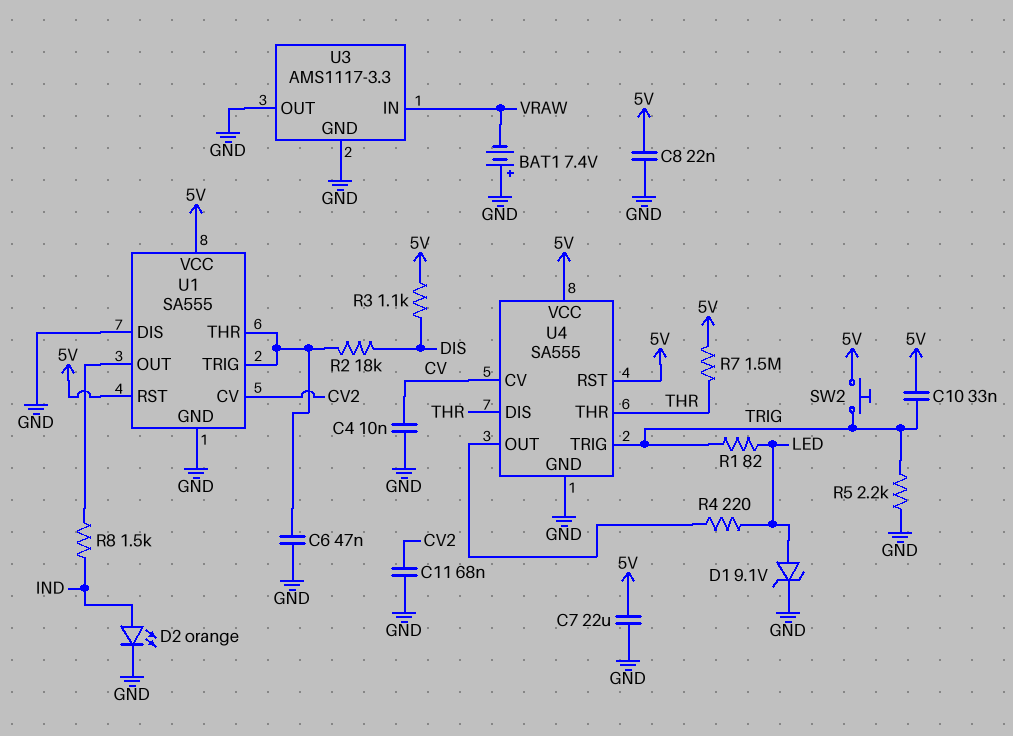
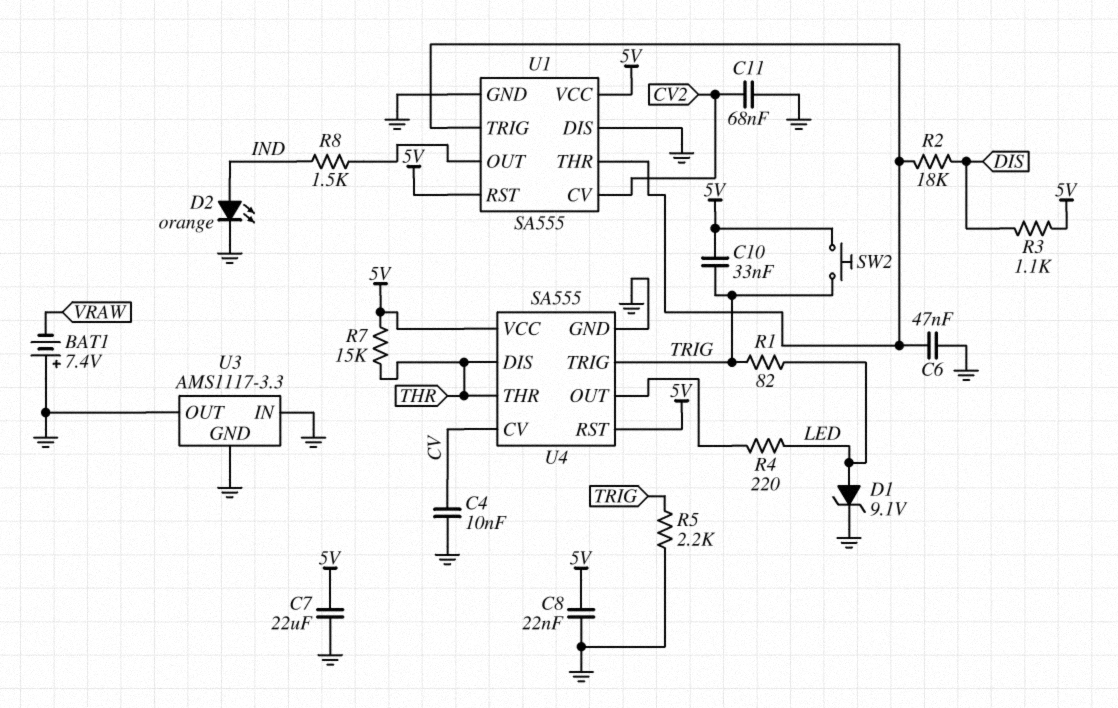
R7: 1.5M (5V, THR) -> 15k (5V, THR)
U3 pin IN: VRAW -> GND

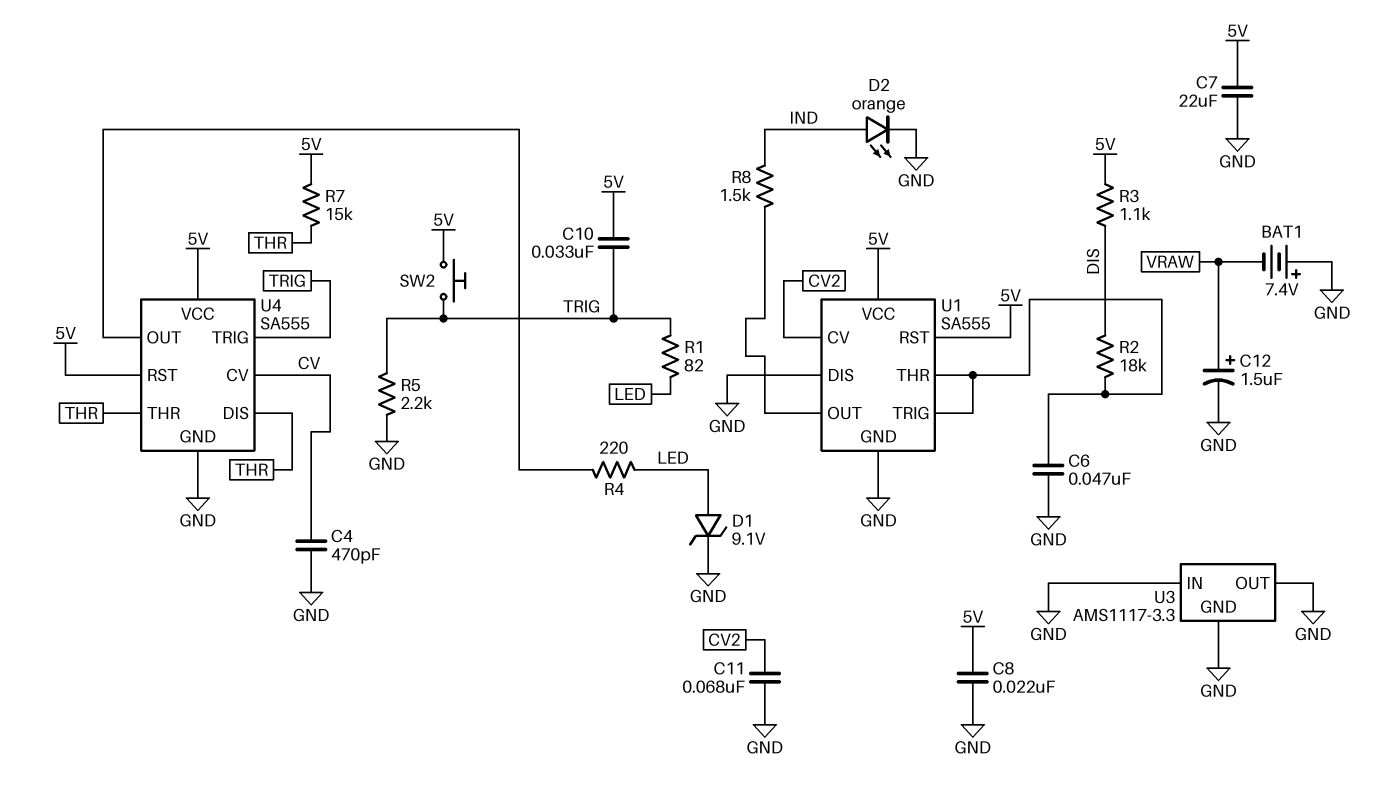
C4: 10nF (CV, GND) -> 470pF (CV, GND)
C12: none -> 1.5uF (plus VRAW, minus GND)

